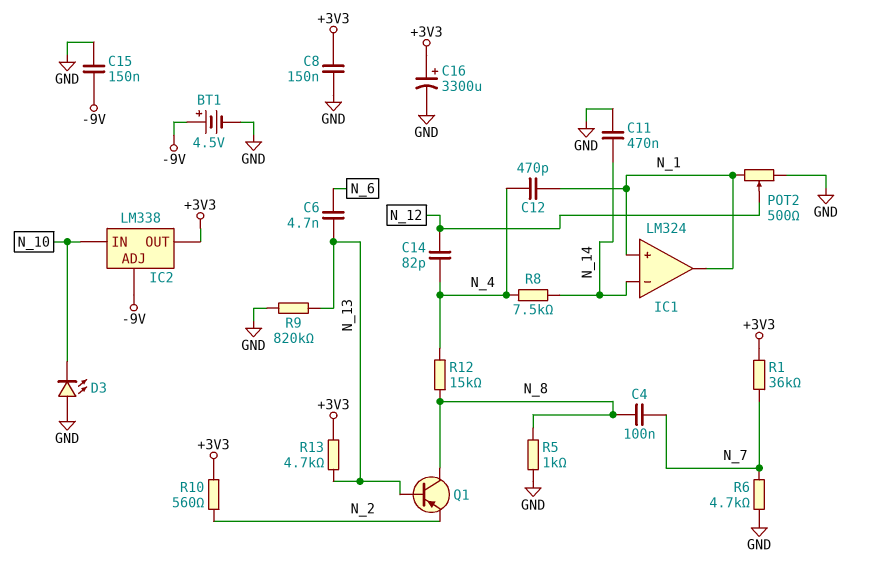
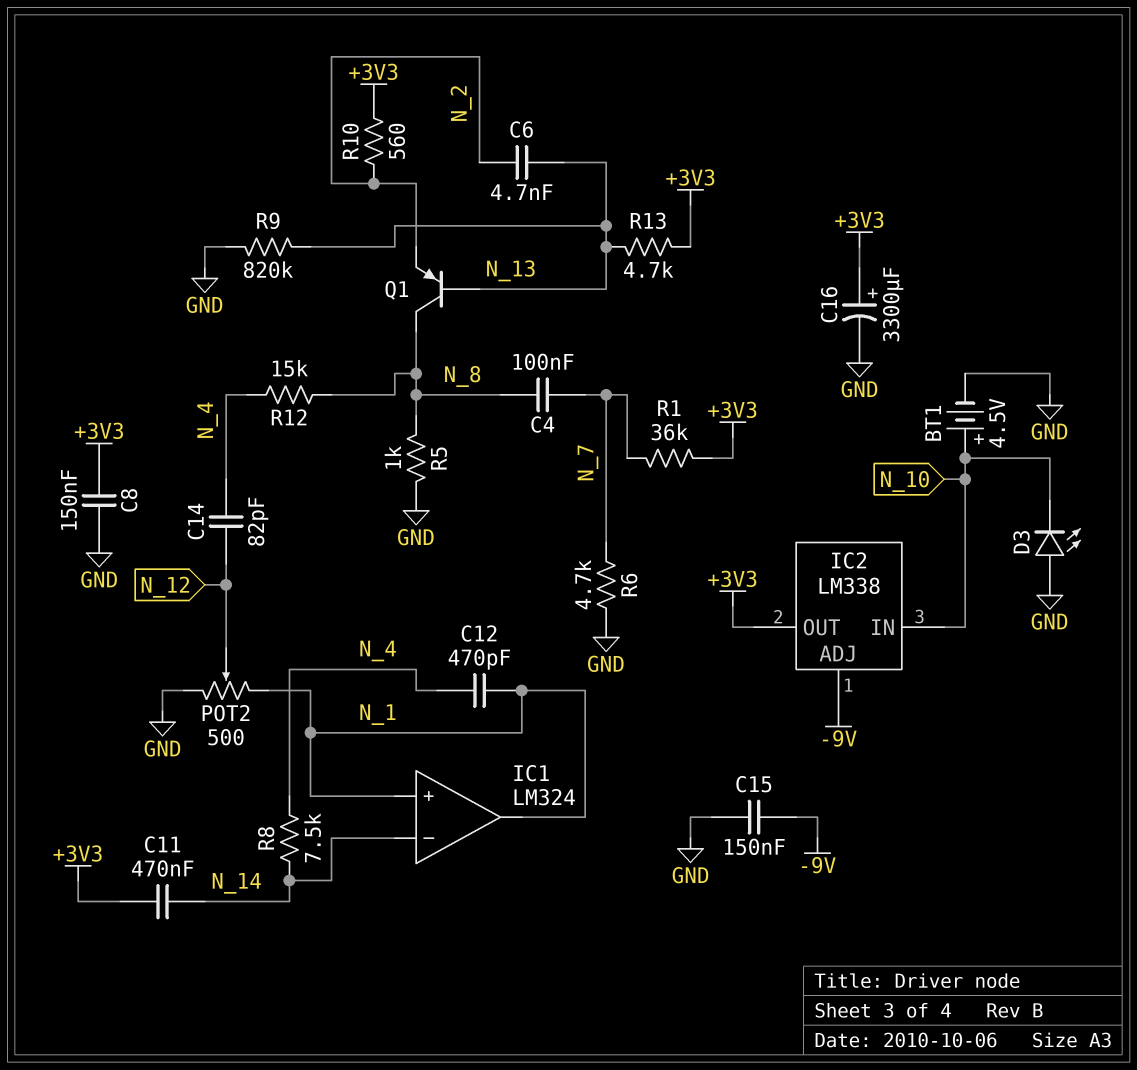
BT1: 4.5V (plus -9V, minus GND) -> 4.5V (plus N_10, minus GND)
C6: 4.7nF (N_6, N_13) -> 4.7nF (N_2, N_13)
C11: 470nF (GND, N_14) -> 470nF (+3V3, N_14)

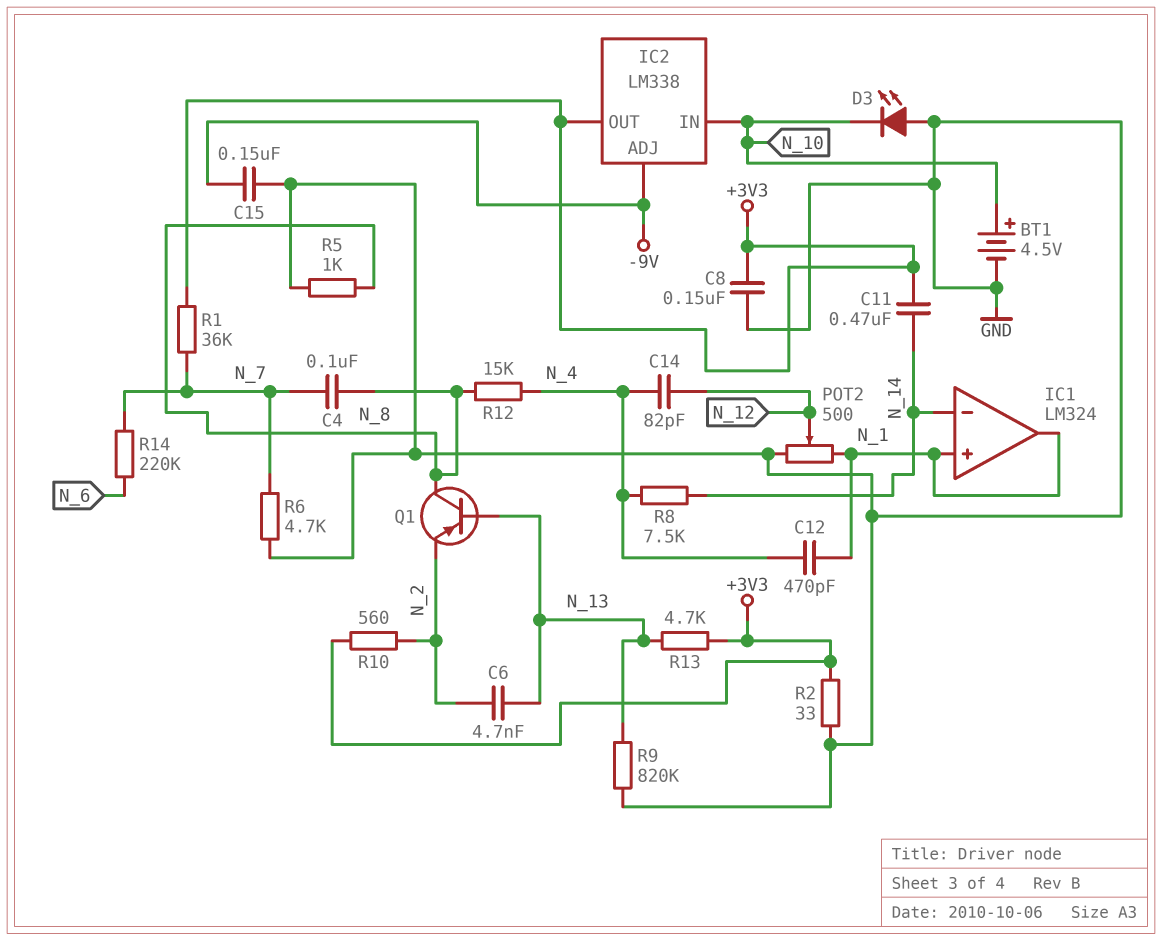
C16: 3300uF (plus +3V3, minus GND) -> none
R2: none -> 33 (+3V3, GND)
R14: none -> 220k (N_6, N_7)

